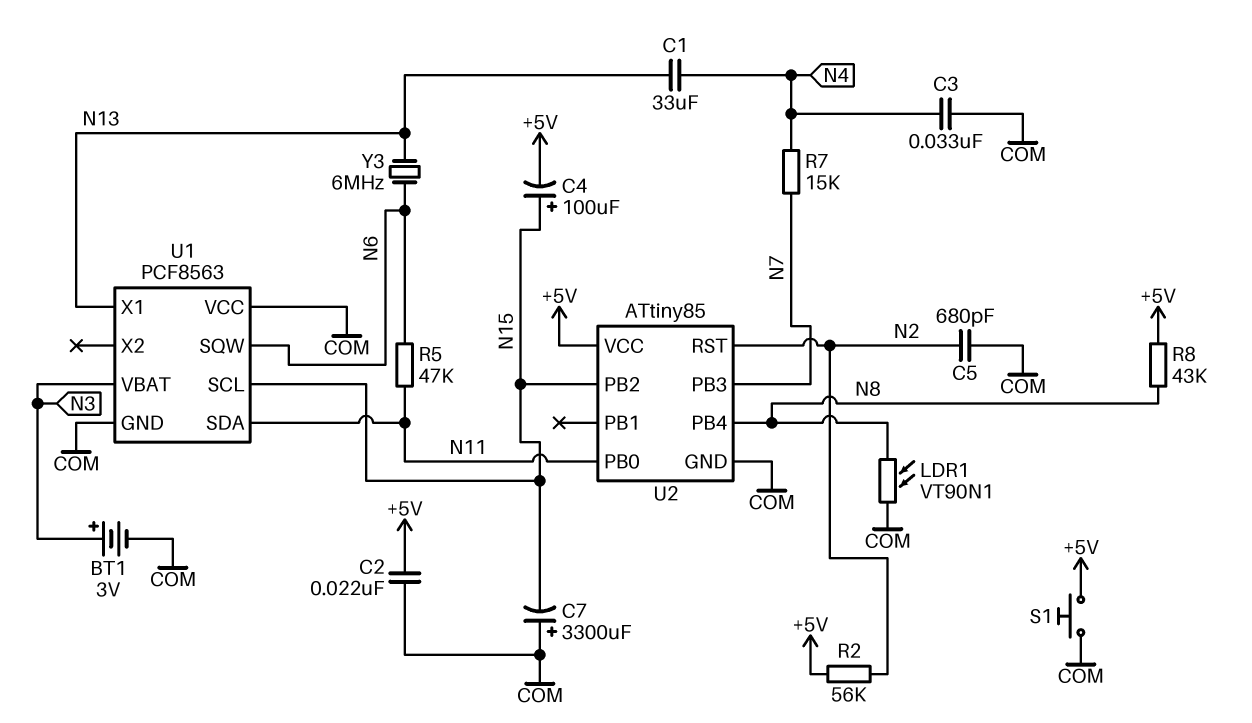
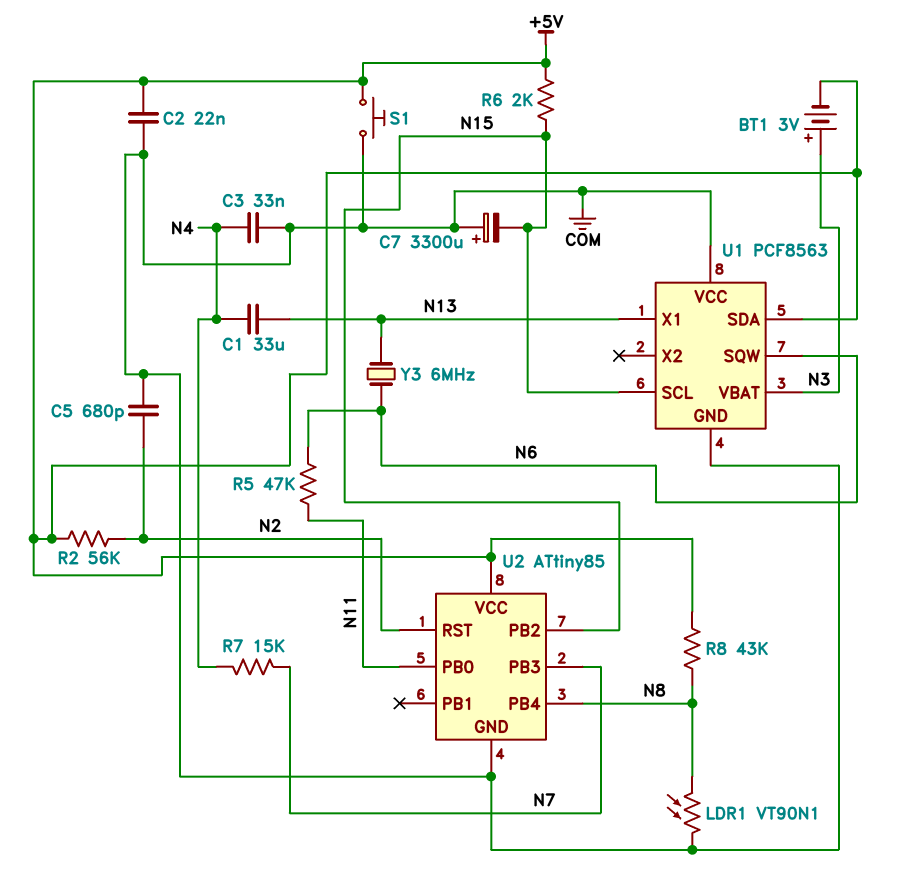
BT1: 3V (plus N3, minus COM) -> 3V (plus N3, minus +5V)
C4: 100uF (plus N15, minus +5V) -> none
R6: none -> 2k (+5V, N15)
U1 pin SDA: N11 -> +5V

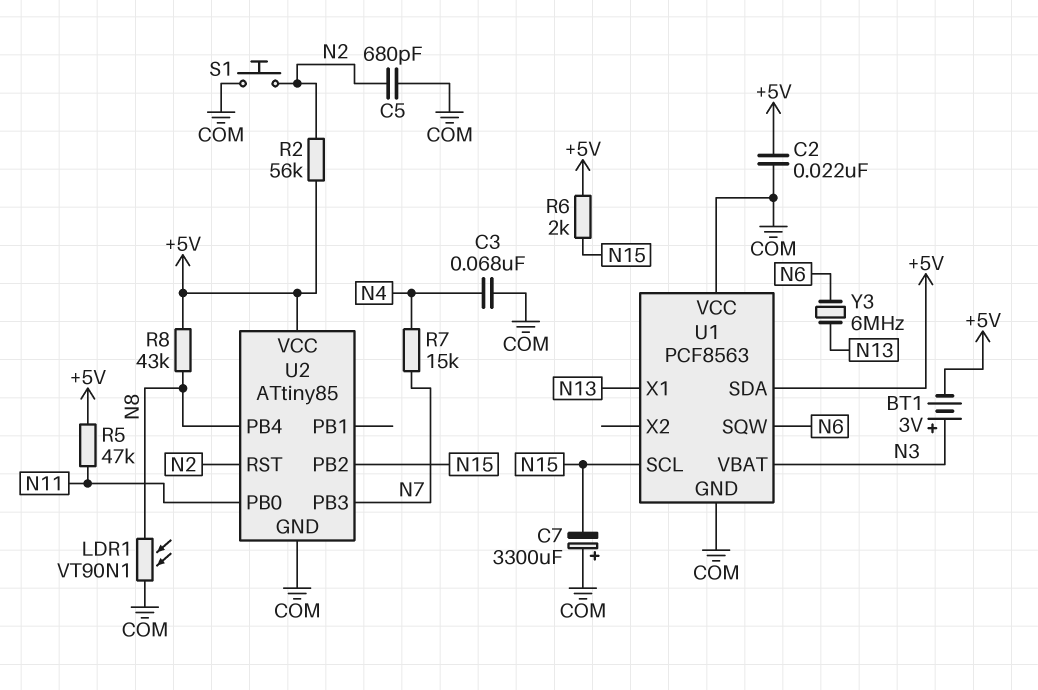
C1: 33uF (N4, N13) -> none
C3: 33nF (COM, N4) -> 68nF (COM, N4)
R5: 47k (N6, N11) -> 47k (+5V, N11)
S1: button (+5V, COM) -> button (COM, N2)

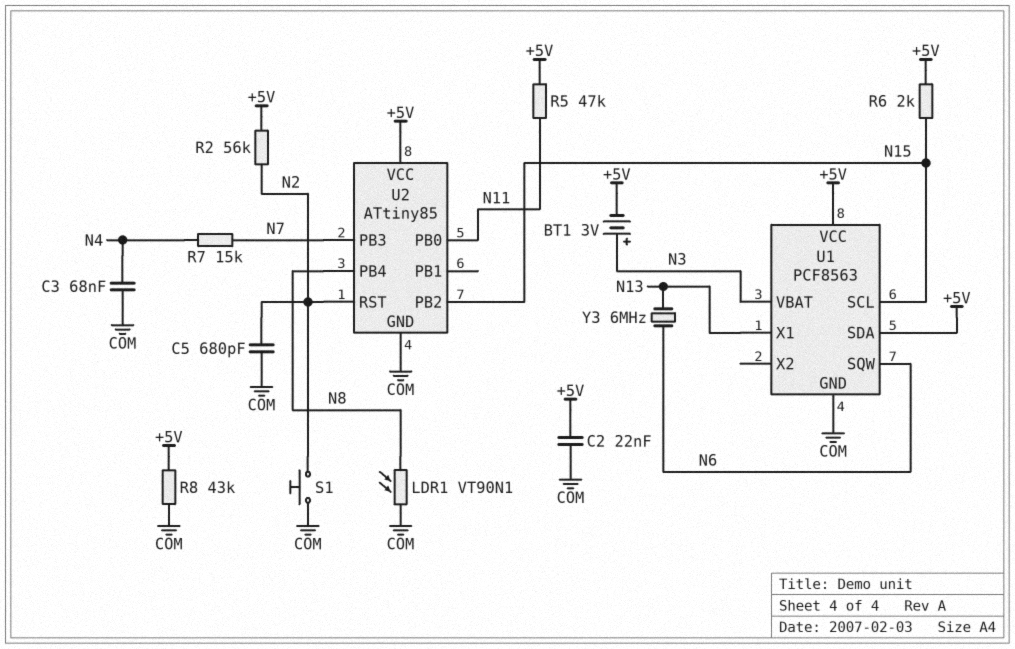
C7: 3300uF (plus COM, minus N15) -> none
R8: 43k (+5V, N8) -> 43k (+5V, COM)
U1 pin VCC: COM -> +5V

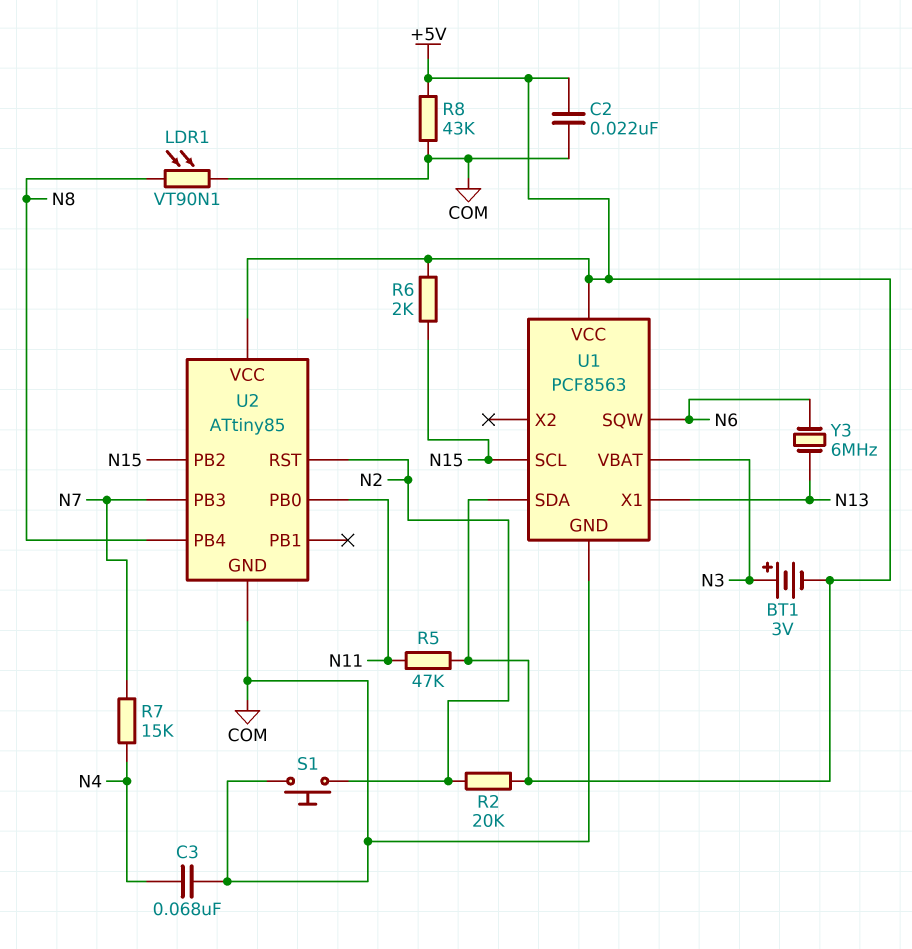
C5: 680pF (COM, N2) -> none
R2: 56k (+5V, N2) -> 20k (+5V, N2)

